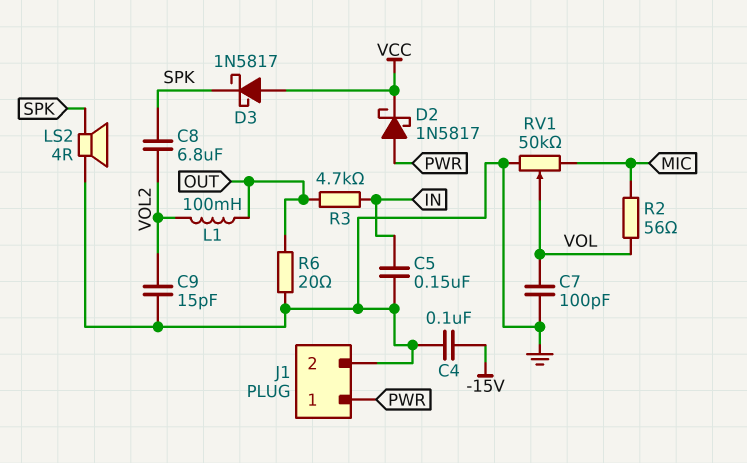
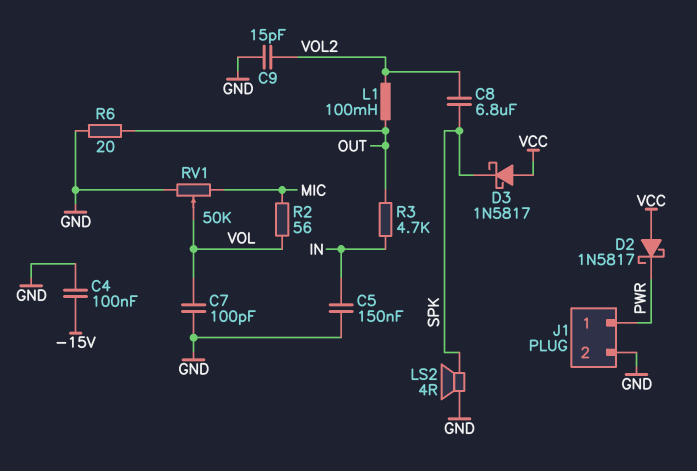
D2: schottky 1N5817 (A PWR, K VCC) -> schottky 1N5817 (A VCC, K PWR)

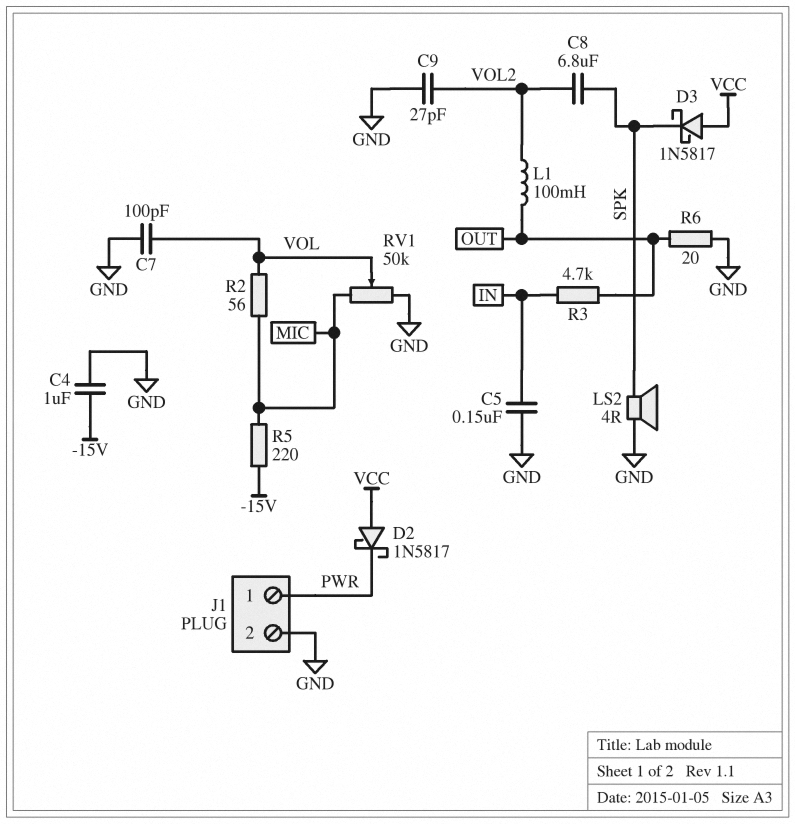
C4: 100nF (-15V, GND) -> 1uF (-15V, GND)
C9: 15pF (GND, VOL2) -> 27pF (GND, VOL2)
R5: none -> 220 (-15V, MIC)

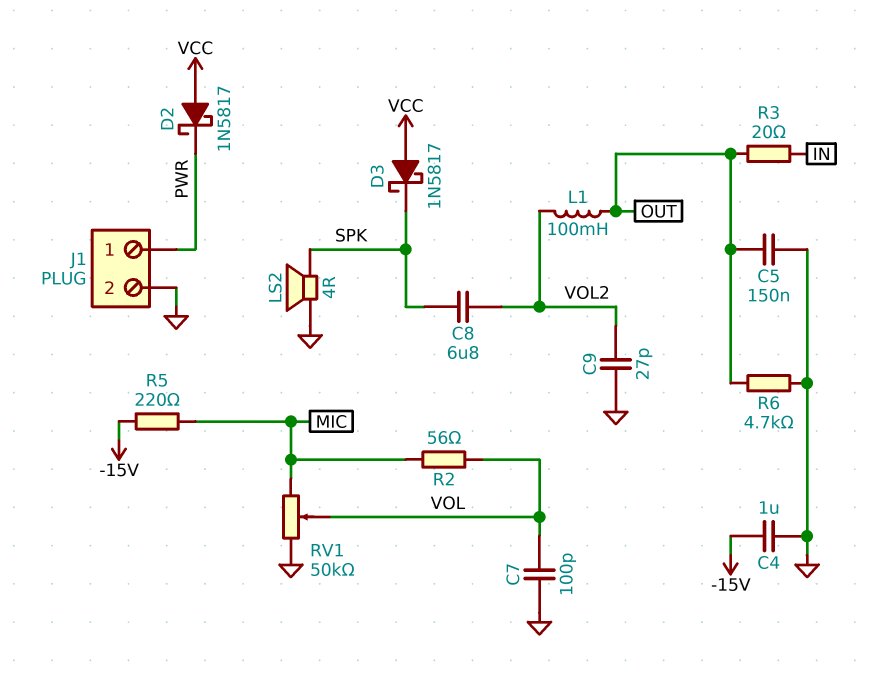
C5: 150nF (GND, IN) -> 150nF (GND, OUT)
R3: 4.7k (IN, OUT) -> 20 (IN, OUT)
R6: 20 (GND, OUT) -> 4.7k (GND, OUT)

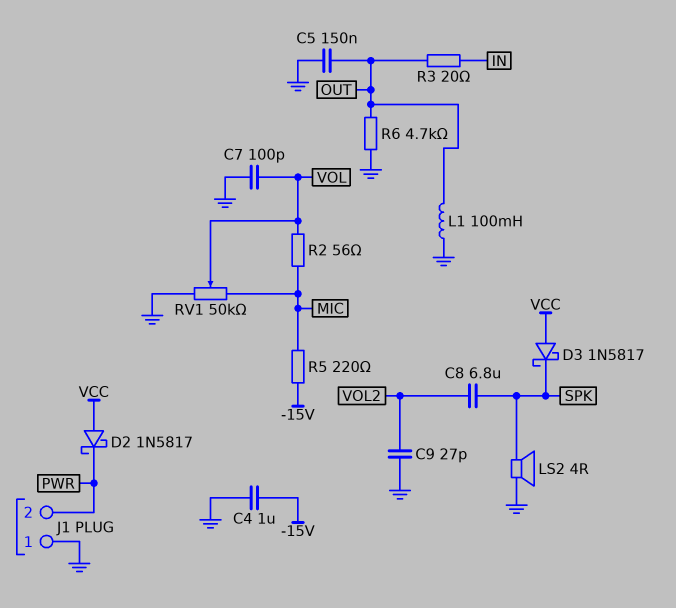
J1 pin 1: PWR -> GND
J1 pin 2: GND -> PWR
L1: 100mH (OUT, VOL2) -> 100mH (GND, OUT)

